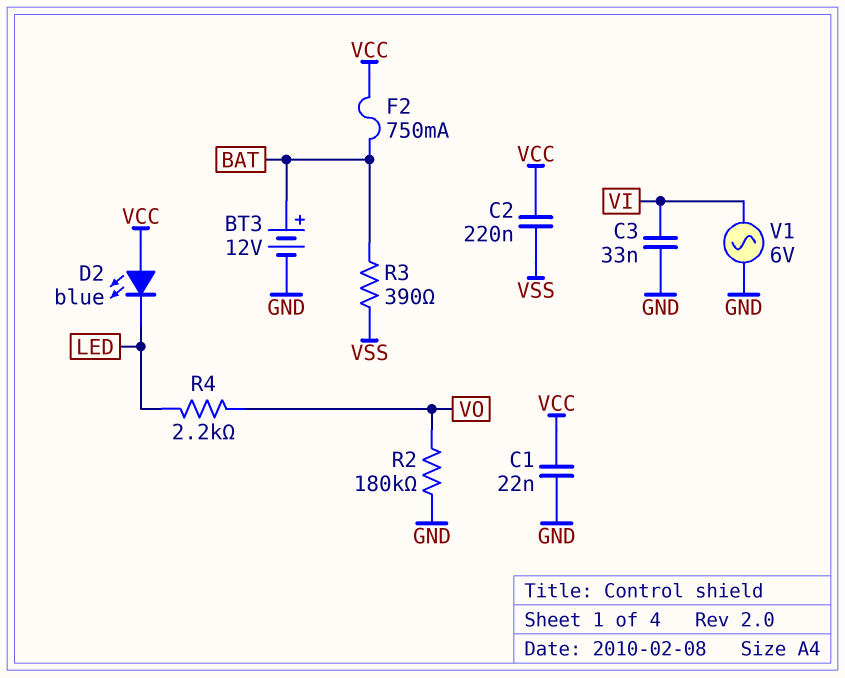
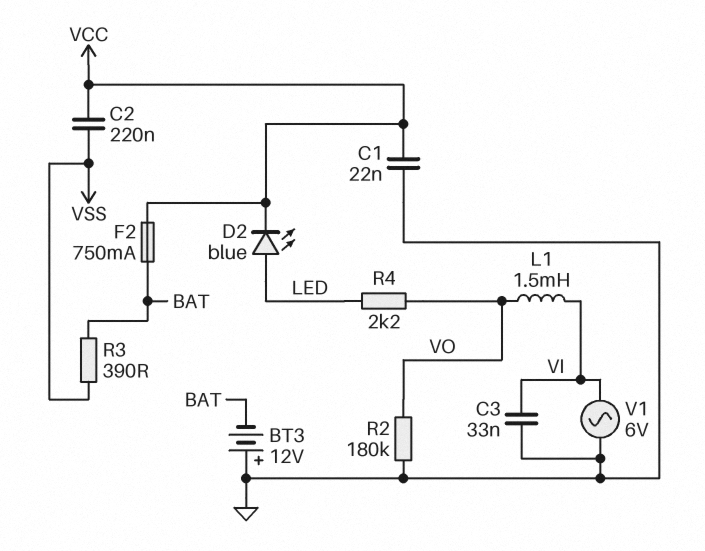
BT3: 12V (plus BAT, minus GND) -> 12V (plus GND, minus BAT)
D2: LED blue (A VCC, K LED) -> LED blue (A LED, K VCC)
L1: none -> 1.5mH (VI, VO)

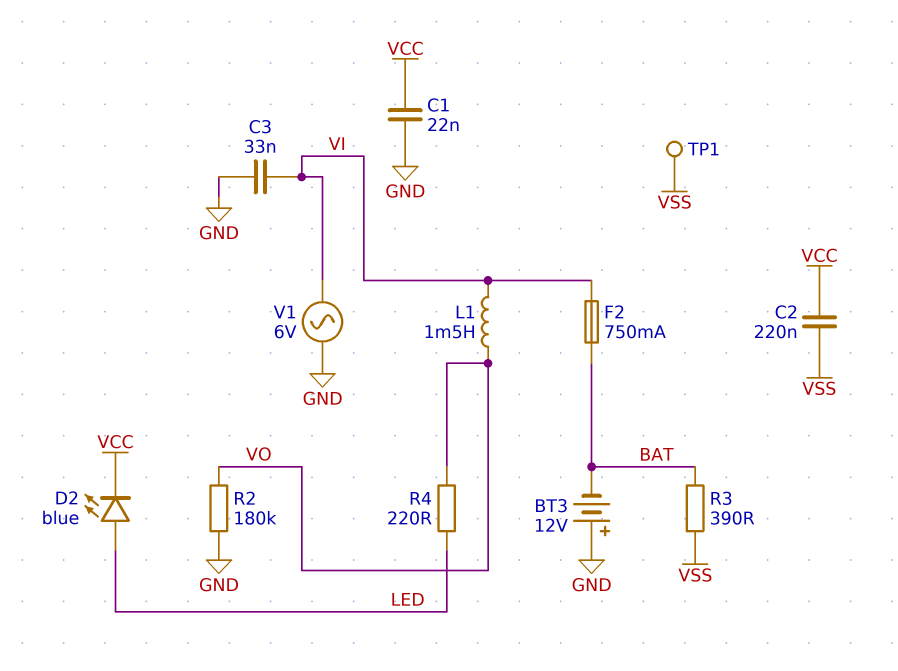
F2: 750mA (BAT, VCC) -> 750mA (BAT, VI)
R4: 2.2k (LED, VO) -> 220 (LED, VO)
TP1: none -> test point (VSS)

